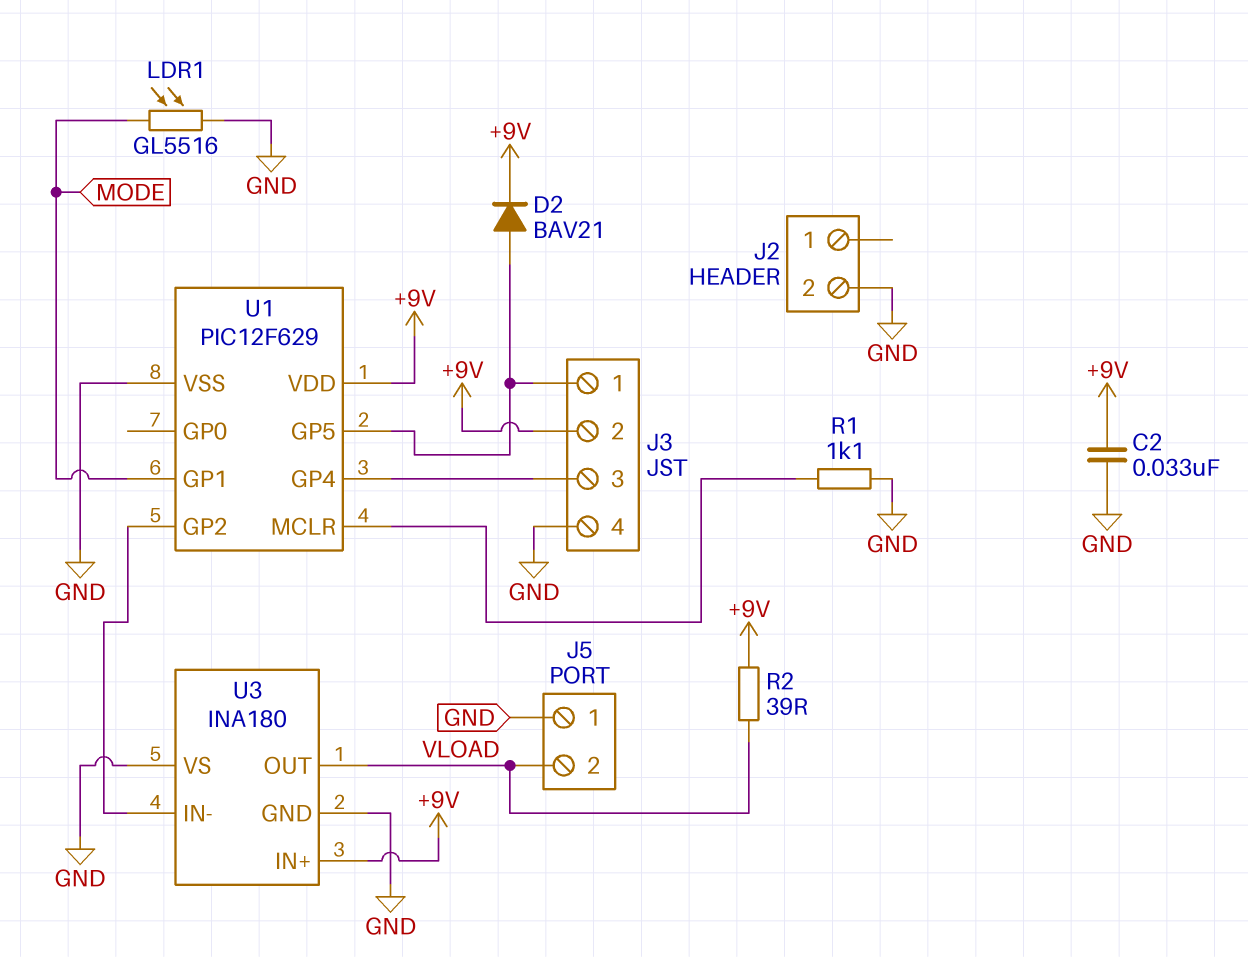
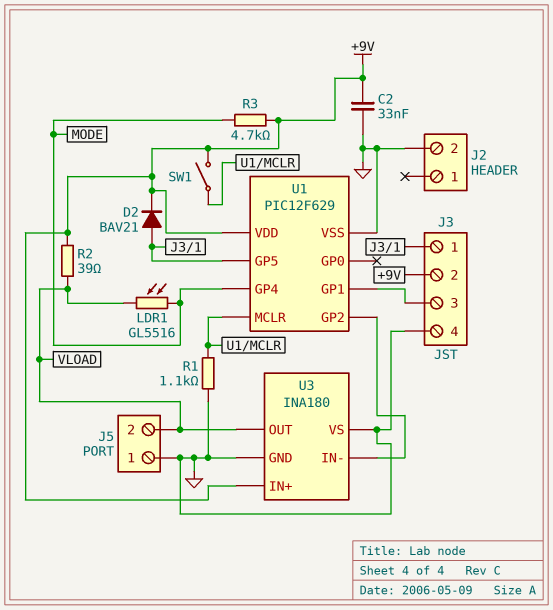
LDR1: GL5516 (GND, MODE) -> GL5516 (MODE, VLOAD)
R3: none -> 4.7k (+9V, MODE)
SW1: none -> switch (+9V, U1/MCLR)
U1 pin GP1: MODE -> J3/3
U1 pin GP4: J3/3 -> MODE

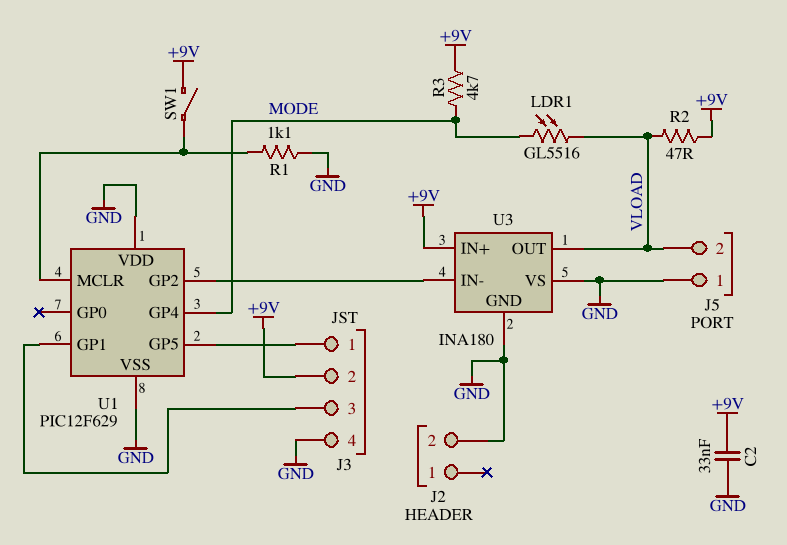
D2: diode BAV21 (A J3/1, K +9V) -> none
R2: 39 (+9V, VLOAD) -> 47 (+9V, VLOAD)
U1 pin VDD: +9V -> GND

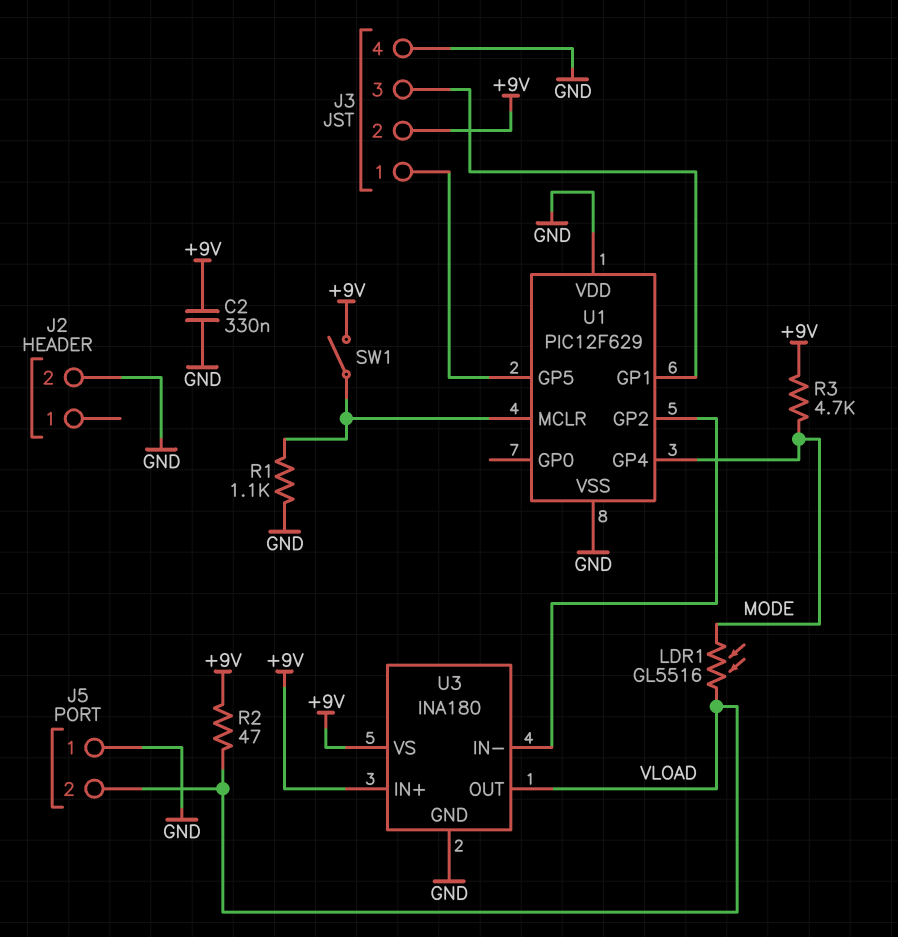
C2: 33nF (+9V, GND) -> 330nF (+9V, GND)
U3 pin VS: GND -> +9V

